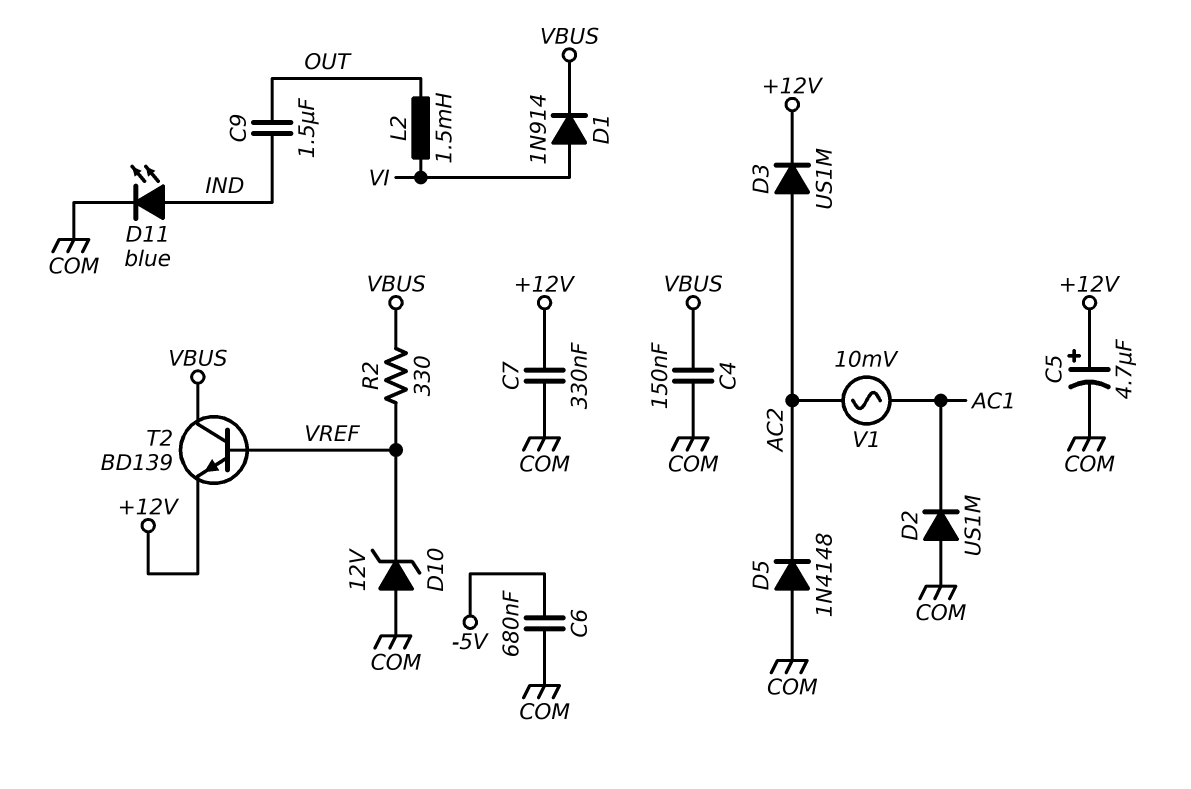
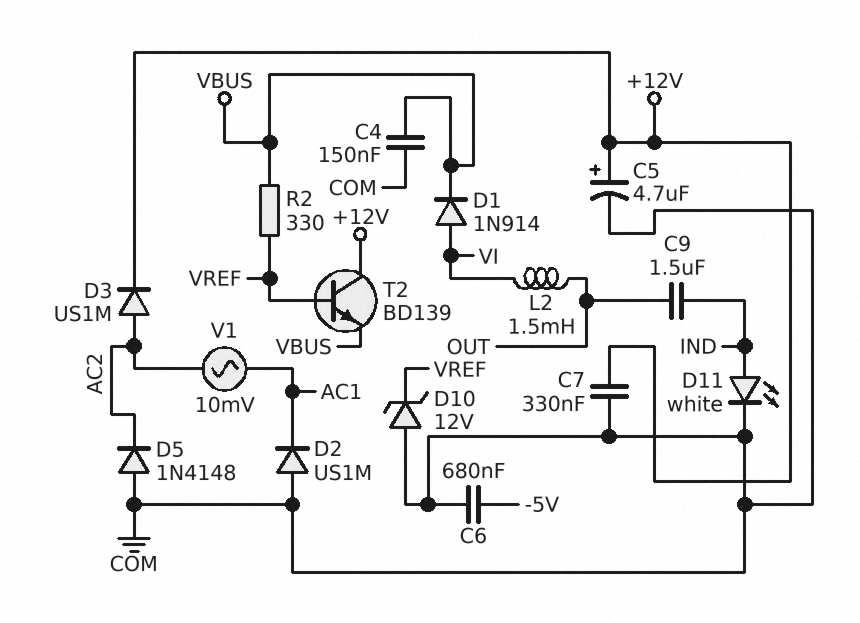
D11: LED blue (A IND, K COM) -> LED white (A IND, K COM)
T2: NPN BD139 (B VREF, C VBUS, E +12V) -> NPN BD139 (B VREF, C +12V, E VBUS)

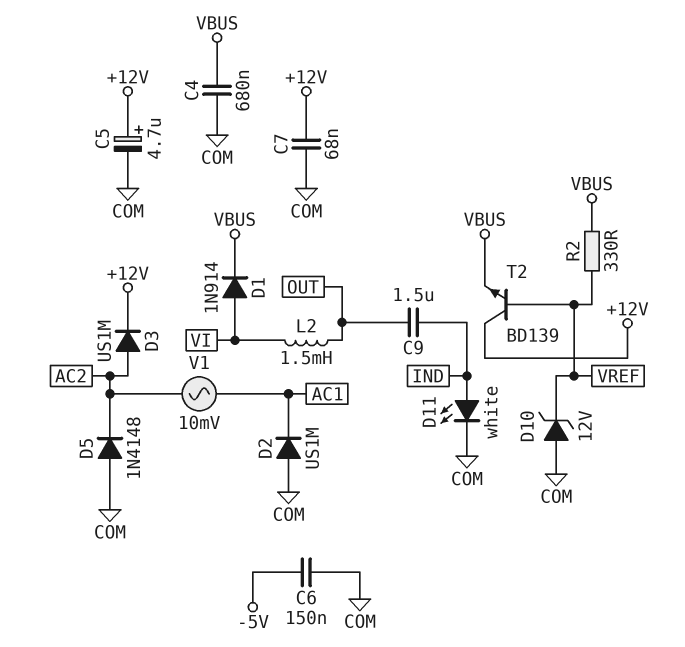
C4: 150nF (COM, VBUS) -> 680nF (COM, VBUS)
C6: 680nF (-5V, COM) -> 150nF (-5V, COM)
C7: 330nF (+12V, COM) -> 68nF (+12V, COM)

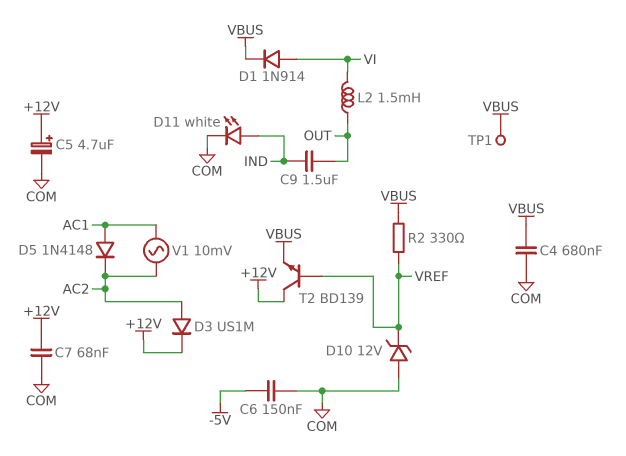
D2: diode US1M (A COM, K AC1) -> none
D5: diode 1N4148 (A COM, K AC2) -> diode 1N4148 (A AC1, K AC2)
TP1: none -> test point (VBUS)

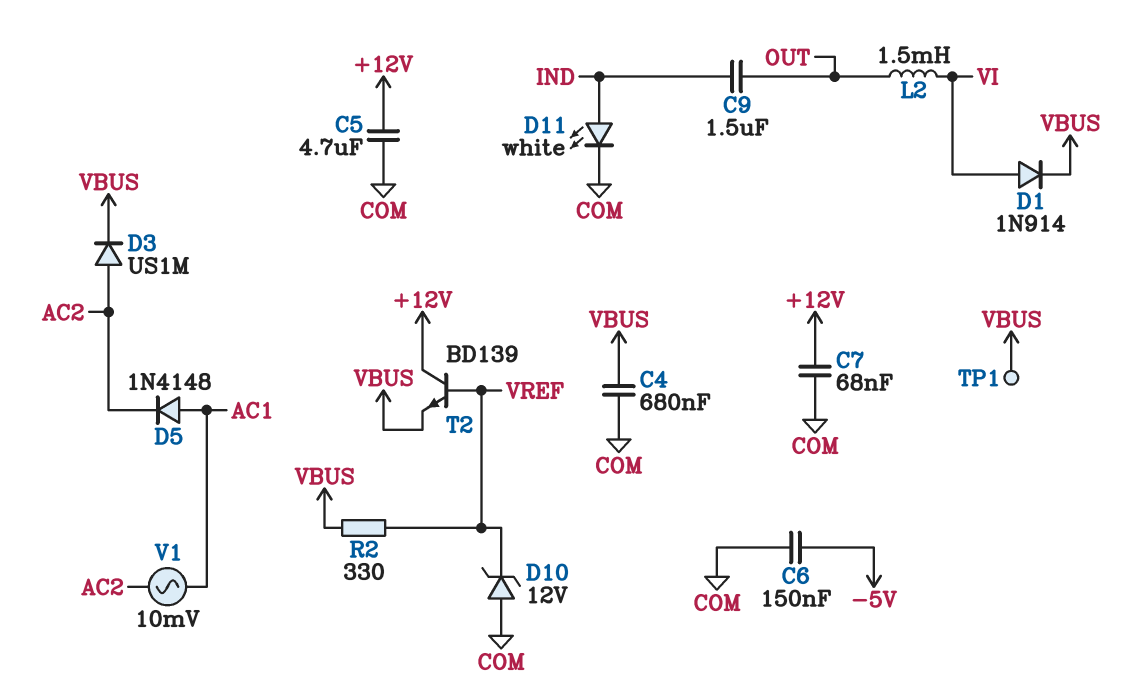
C5: 4.7uF (plus +12V, minus COM) -> 4.7uF (+12V, COM)
D3: diode US1M (A AC2, K +12V) -> diode US1M (A AC2, K VBUS)

